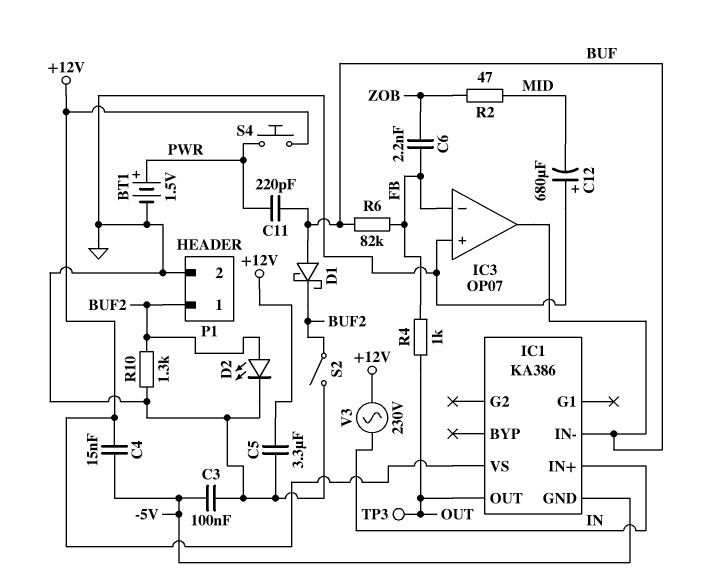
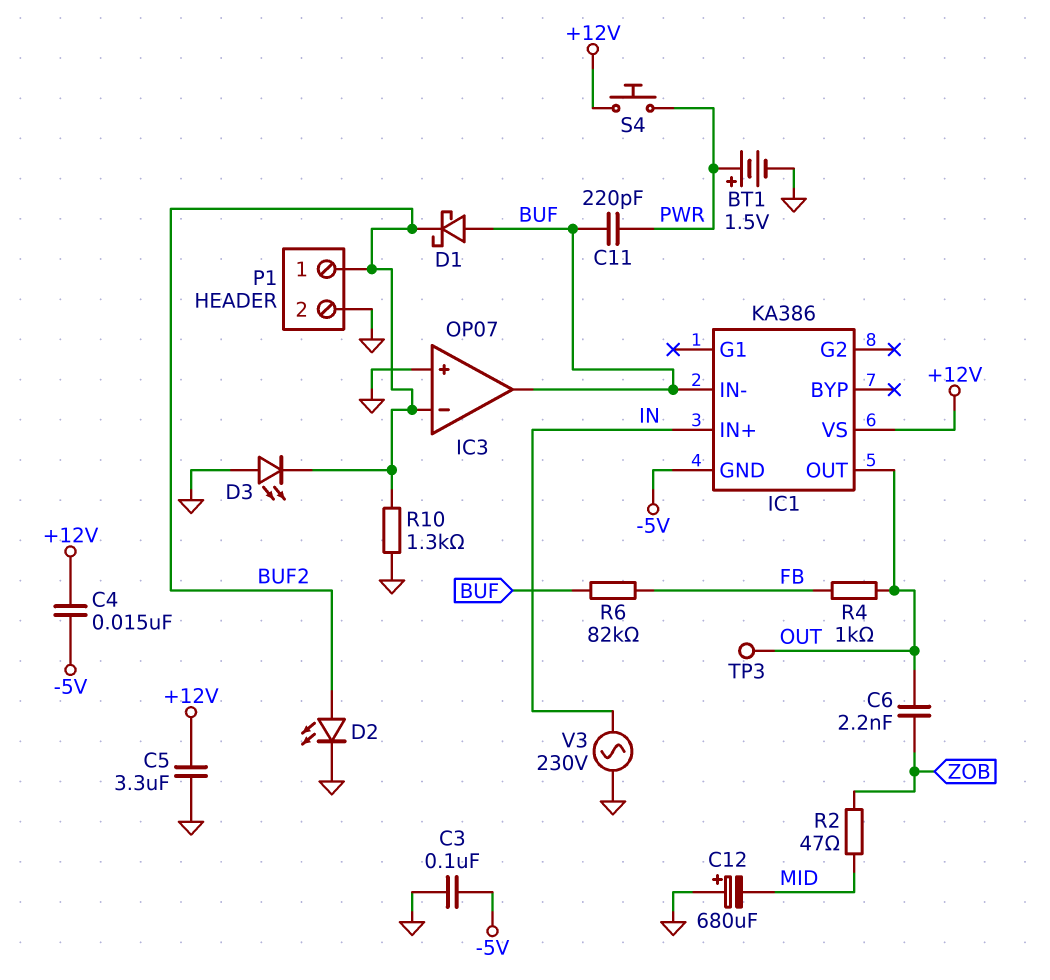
C6: 2.2nF (FB, ZOB) -> 2.2nF (OUT, ZOB)
D3: none -> LED (A GND, K BUF2)
IC3 pin in-: FB -> BUF2
S2: switch (BUF2, GND) -> none
V3: AC 230V (+12V, IN) -> AC 230V (GND, IN)

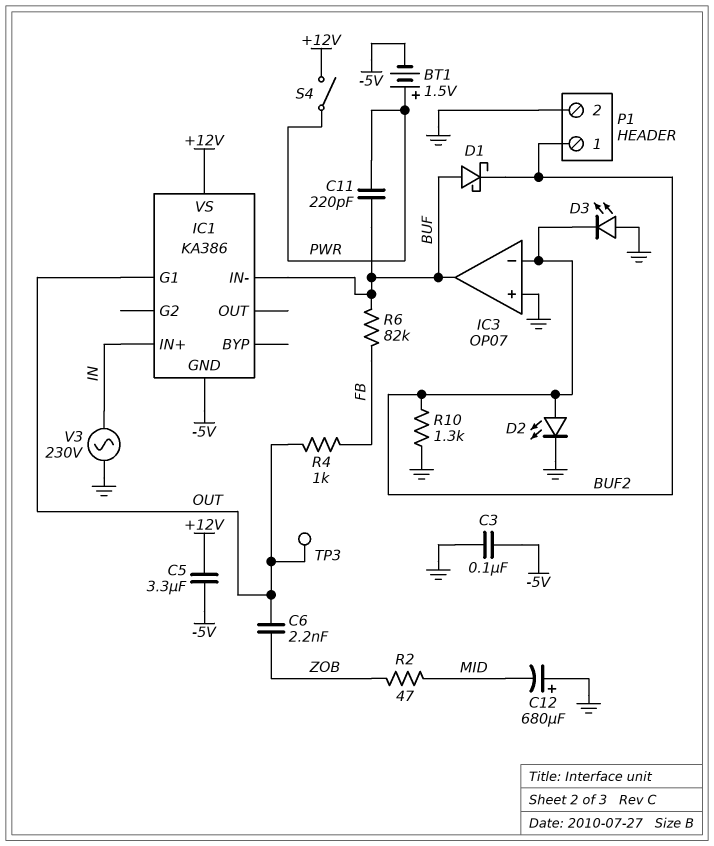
BT1: 1.5V (plus PWR, minus GND) -> 1.5V (plus PWR, minus -5V)
C4: 15nF (+12V, -5V) -> none
C5: 3.3uF (+12V, GND) -> 3.3uF (+12V, -5V)
IC1 pin G1: none -> OUT
IC1 pin OUT: OUT -> none
S4: button (+12V, PWR) -> switch (+12V, PWR)

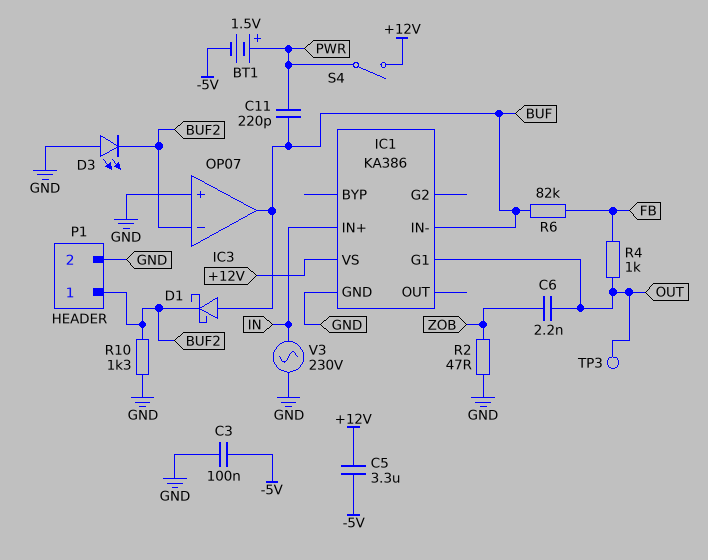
C12: 680uF (plus GND, minus MID) -> none
D2: LED (A BUF2, K GND) -> none
IC1 pin GND: -5V -> GND
R2: 47 (MID, ZOB) -> 47 (GND, ZOB)

